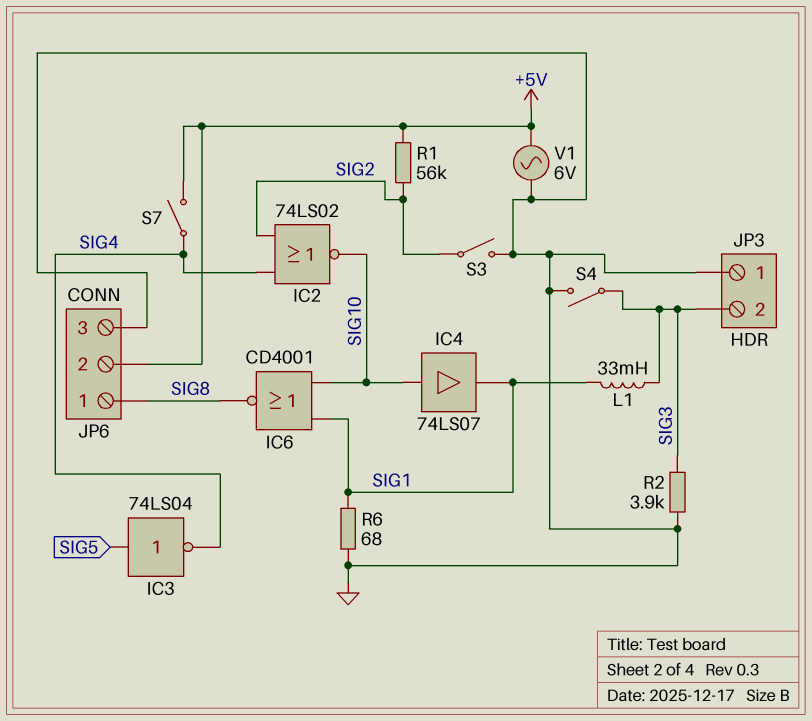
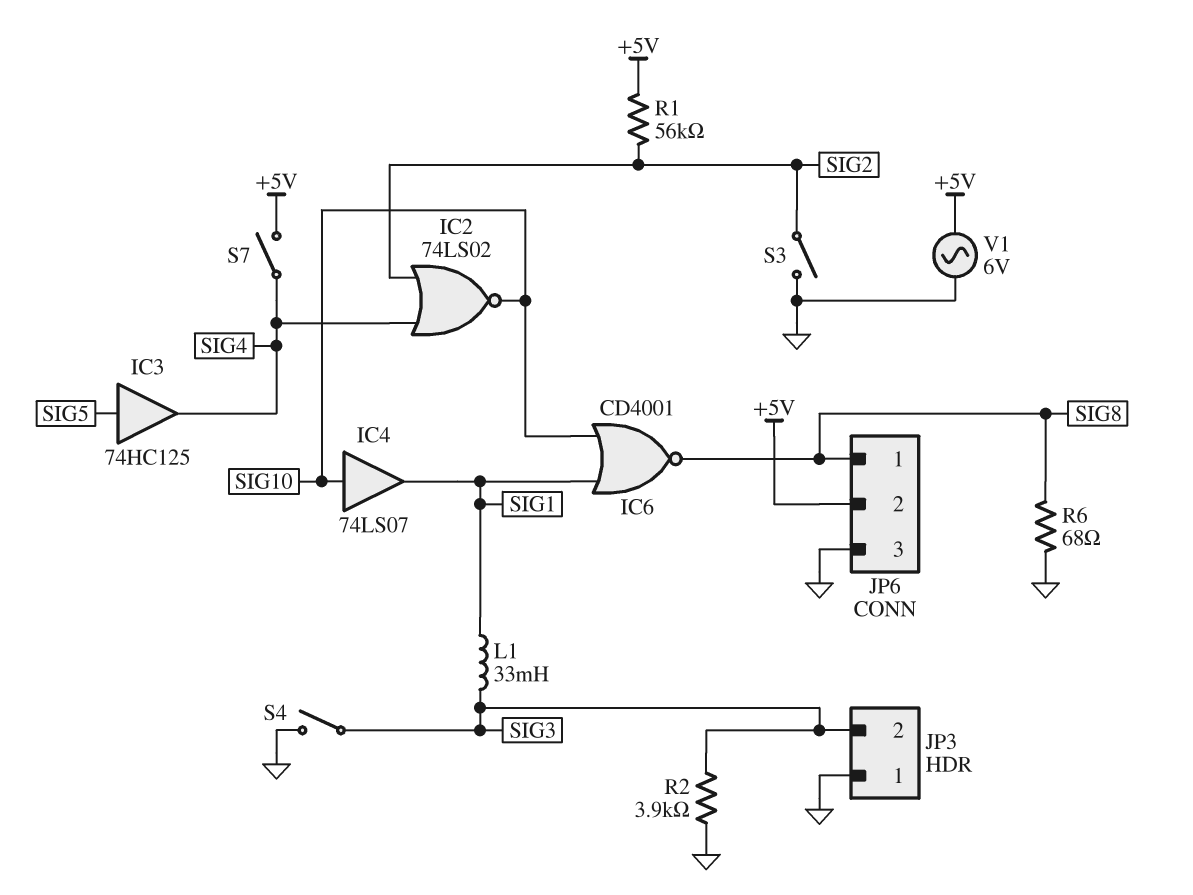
IC3: NOT 74LS04 (in SIG5, out SIG4) -> buffer 74HC125 (in SIG5, out SIG4)
R6: 68 (GND, SIG1) -> 68 (GND, SIG8)

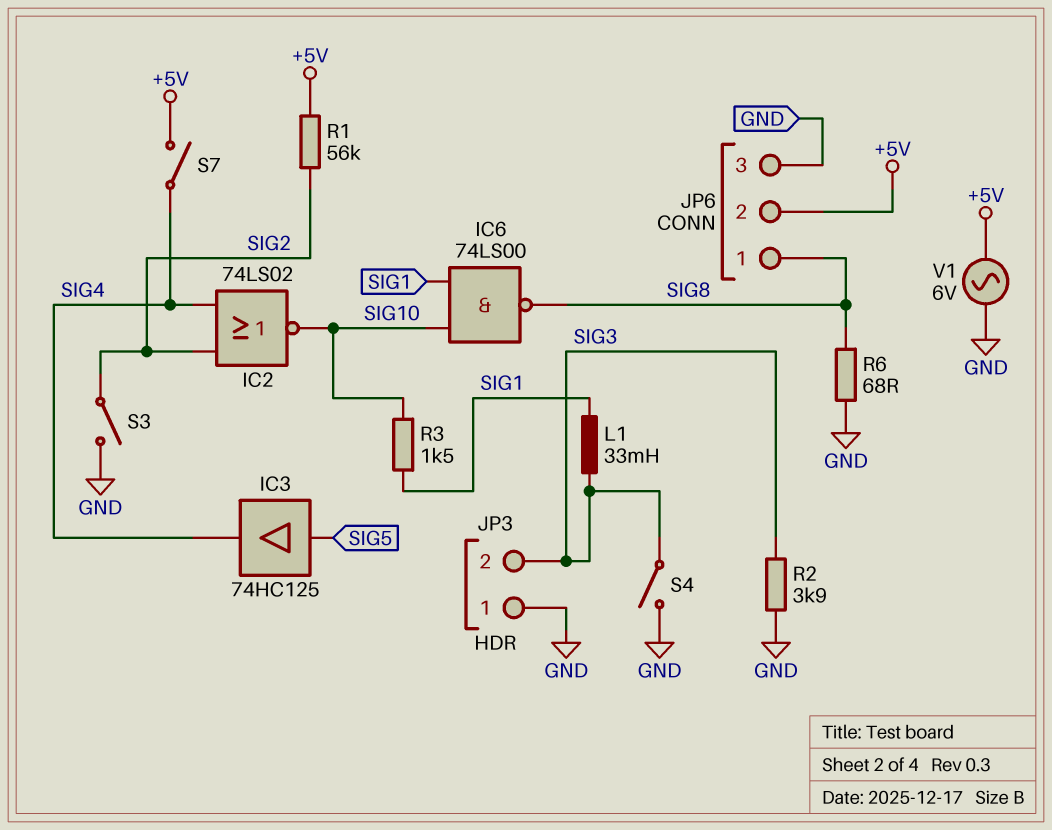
IC4: buffer 74LS07 (in SIG10, out SIG1) -> none
IC6: NOR CD4001 (in SIG1, in SIG10, out SIG8) -> NAND 74LS00 (in SIG1, in SIG10, out SIG8)
R3: none -> 1.5k (SIG1, SIG10)

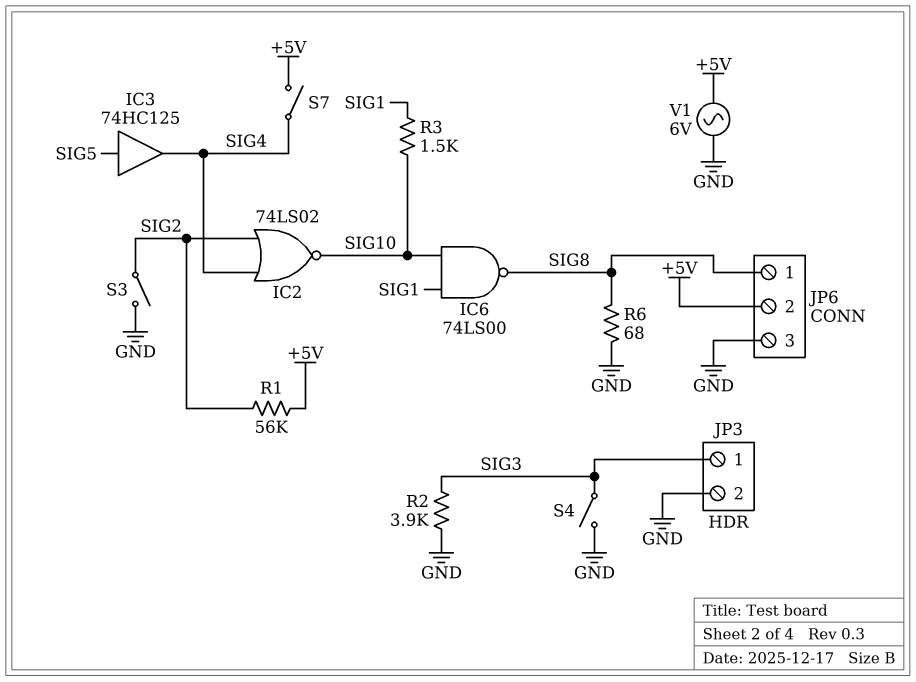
JP3 pin 1: GND -> SIG3
JP3 pin 2: SIG3 -> GND
L1: 33mH (SIG1, SIG3) -> none

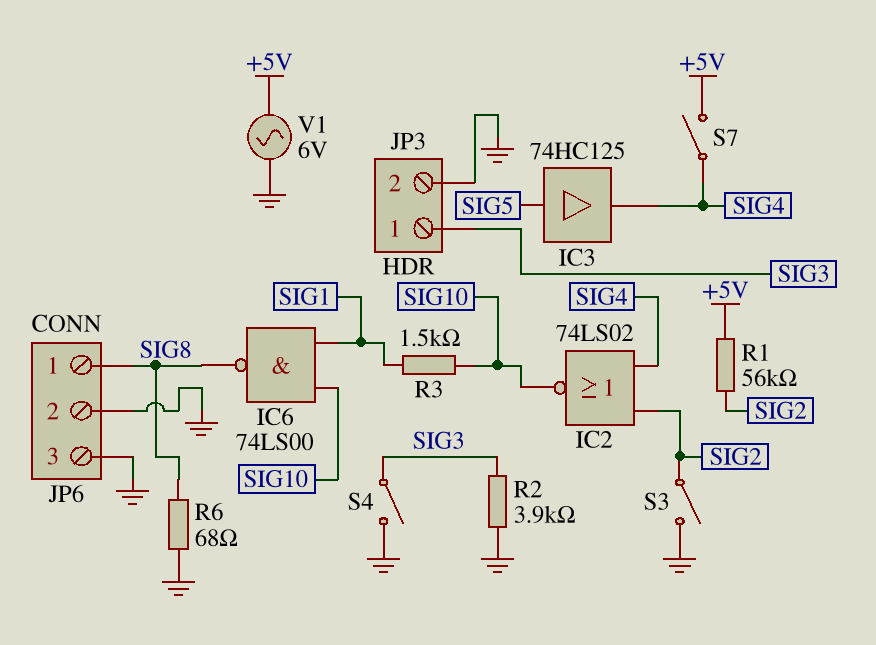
JP6 pin 2: +5V -> GND

